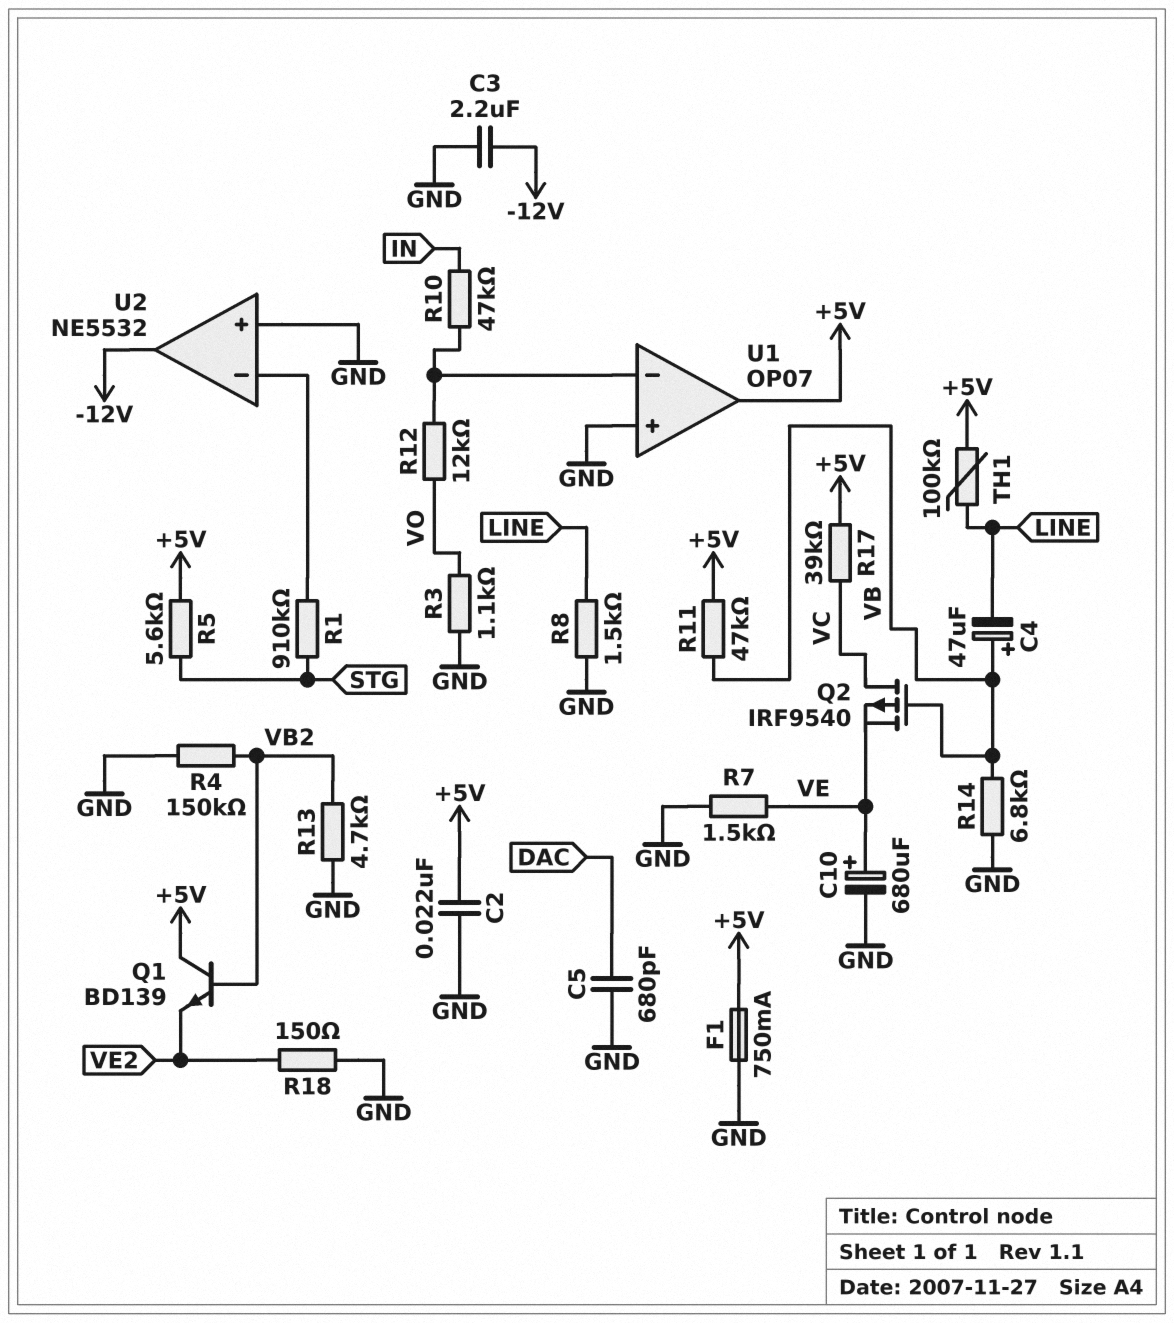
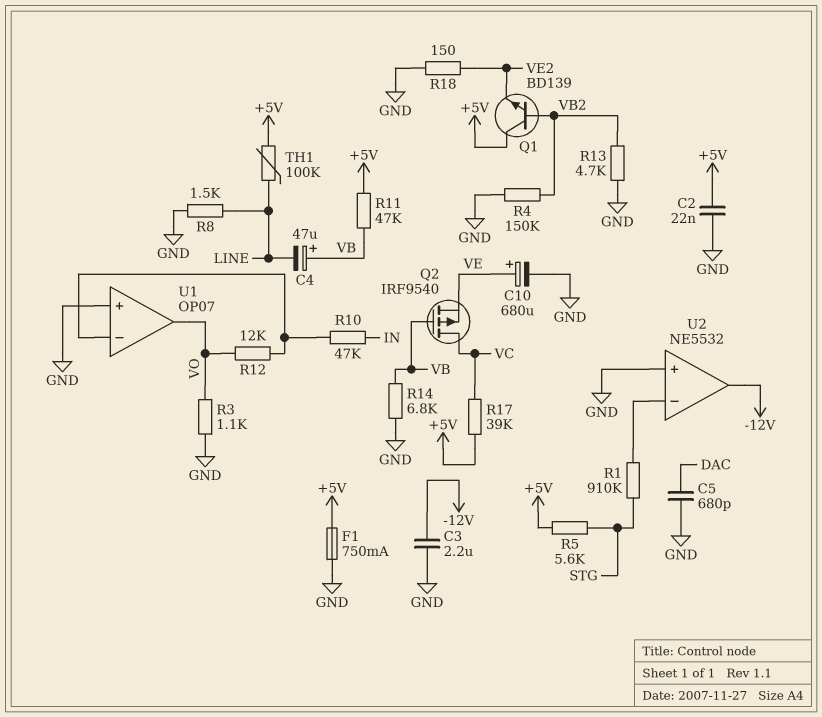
R7: 1.5k (GND, VE) -> none
U1 pin out: +5V -> VO

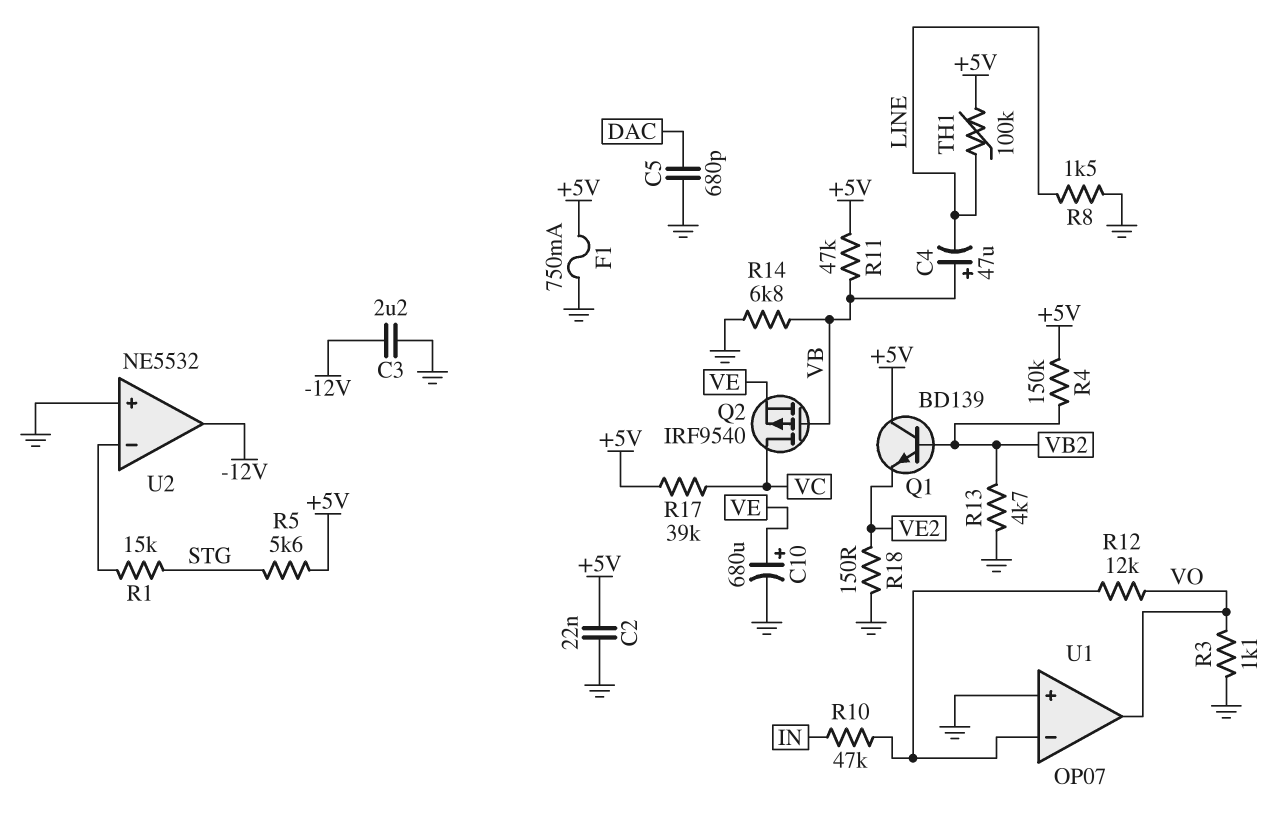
R1: 910k (STG, U2/in-) -> 15k (STG, U2/in-)
R4: 150k (GND, VB2) -> 150k (+5V, VB2)

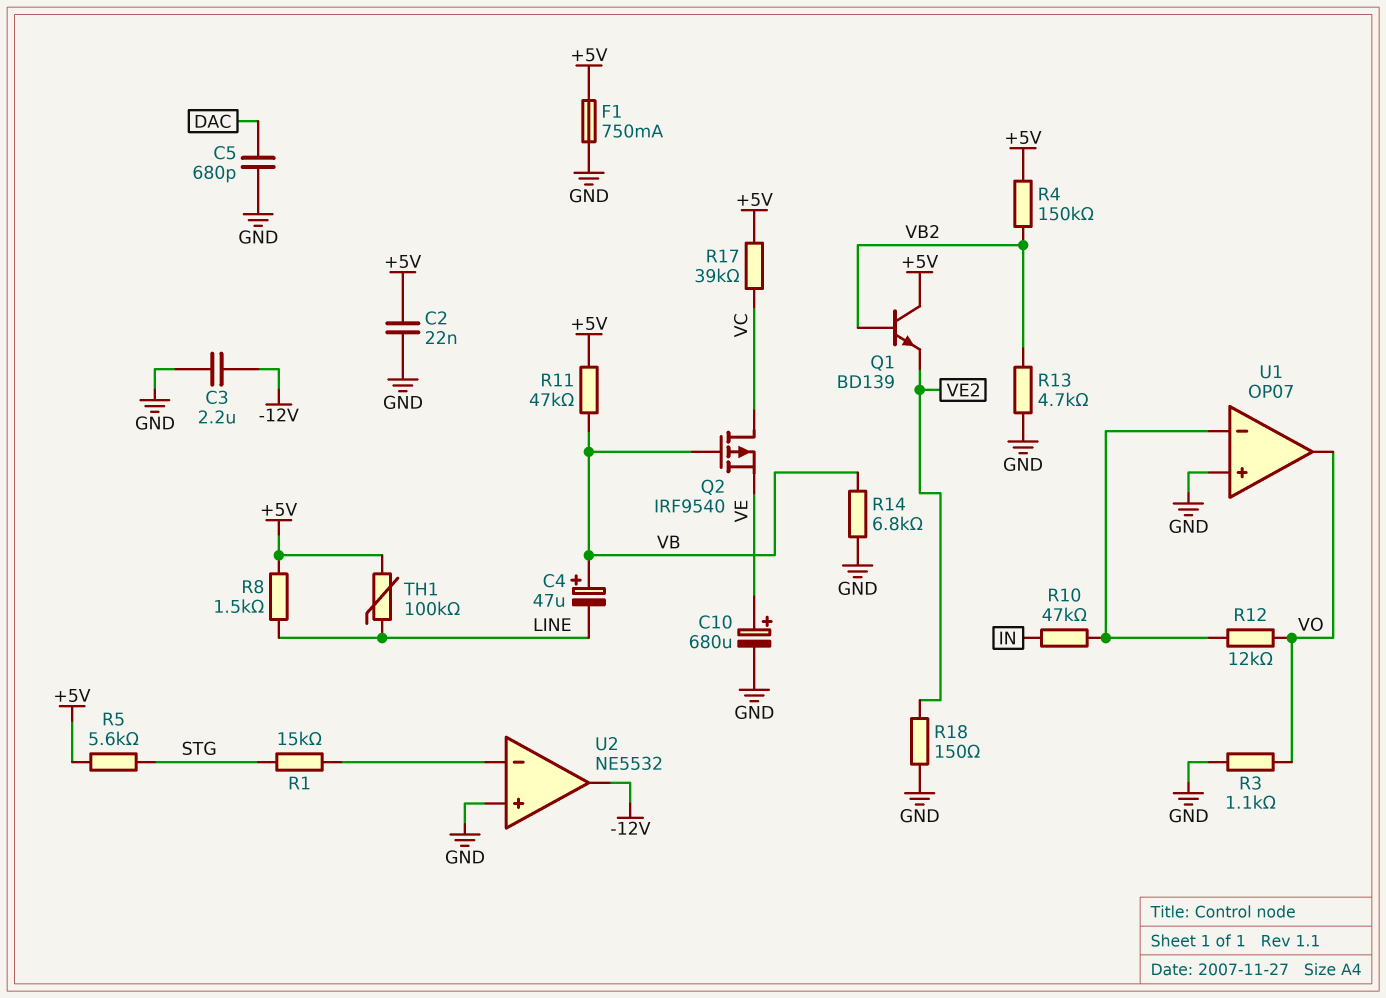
R8: 1.5k (GND, LINE) -> 1.5k (+5V, LINE)

